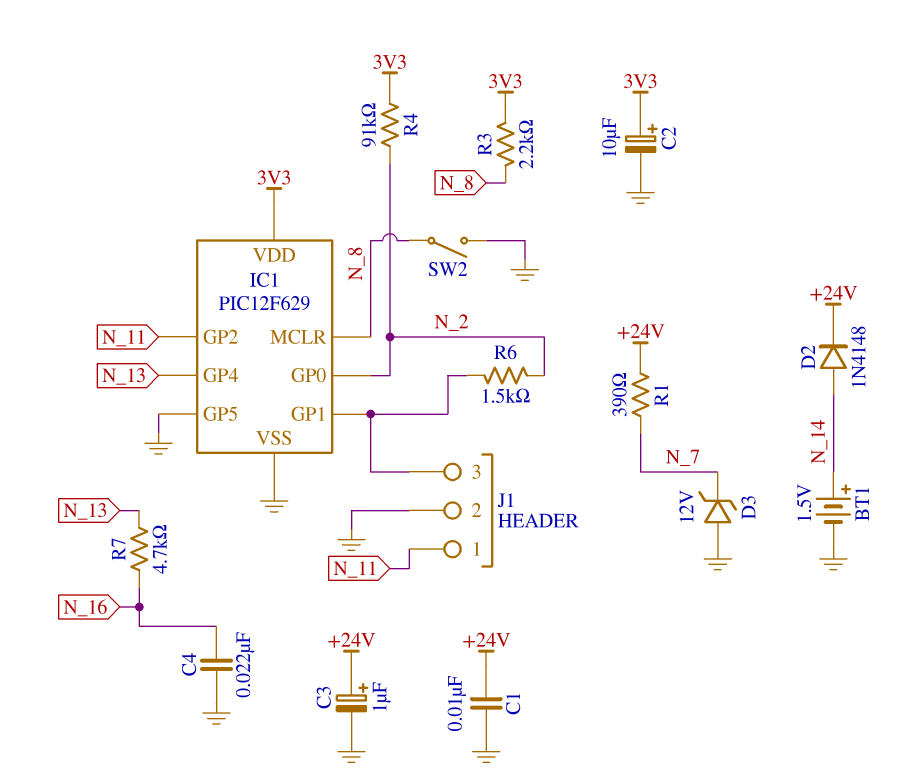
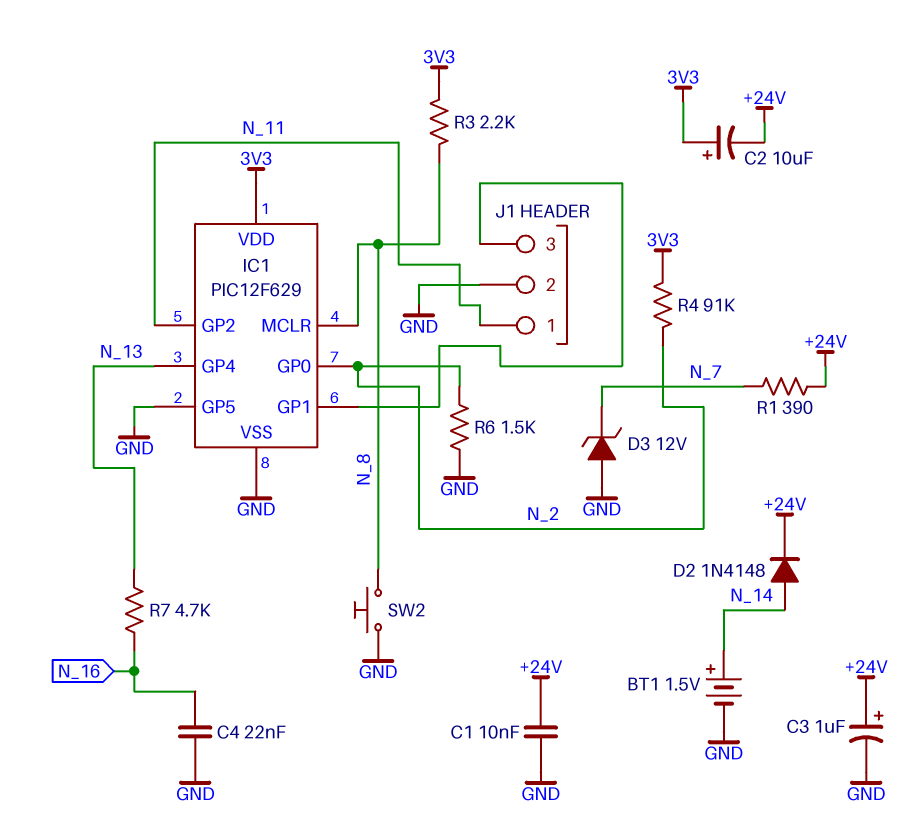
C2: 10uF (plus 3V3, minus GND) -> 10uF (plus 3V3, minus +24V)
R6: 1.5k (IC1/GP1, N_2) -> 1.5k (GND, N_2)
SW2: switch (GND, N_8) -> button (GND, N_8)

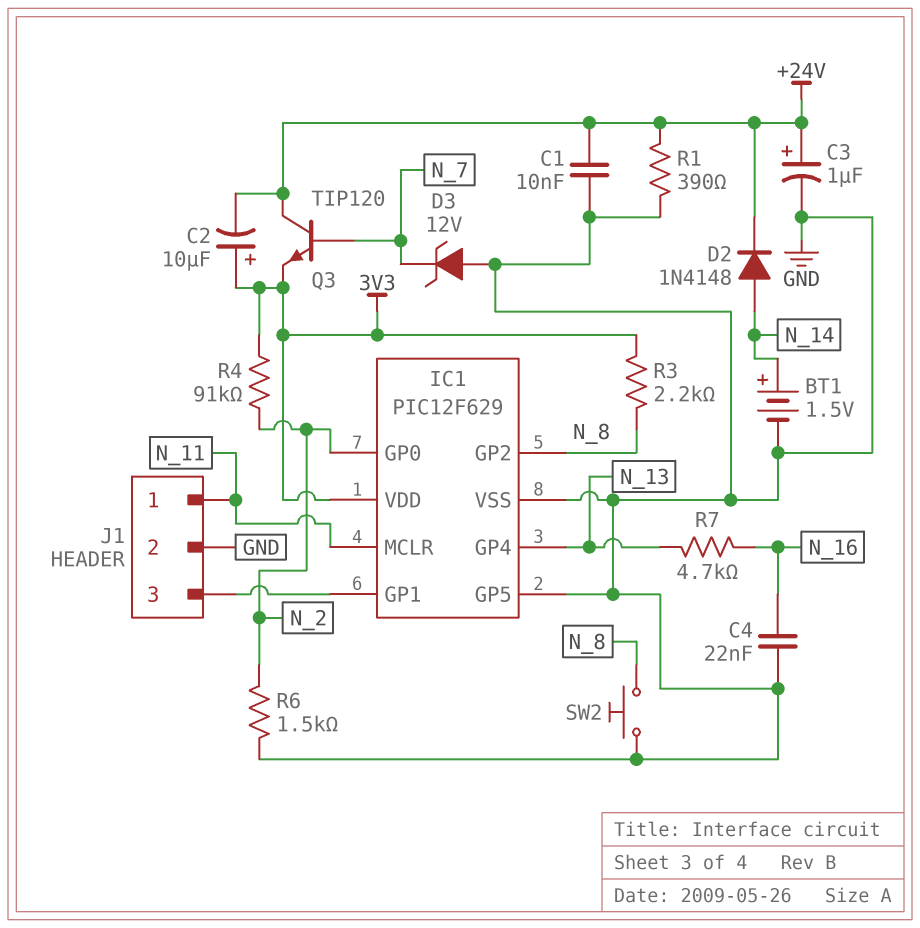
IC1 pin GP2: N_11 -> N_8
IC1 pin MCLR: N_8 -> N_11
Q3: none -> NPN TIP120 (B N_7, C +24V, E 3V3)
R1: 390 (+24V, N_7) -> 390 (+24V, GND)

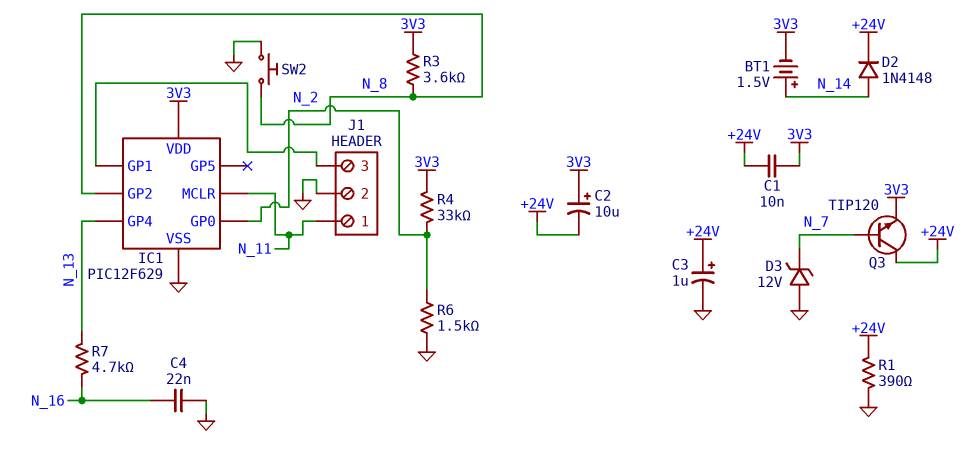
BT1: 1.5V (plus N_14, minus GND) -> 1.5V (plus N_14, minus 3V3)
C1: 10nF (+24V, GND) -> 10nF (+24V, 3V3)
IC1 pin GP5: GND -> none
R3: 2.2k (3V3, N_8) -> 3.6k (3V3, N_8)
R4: 91k (3V3, N_2) -> 33k (3V3, N_2)

